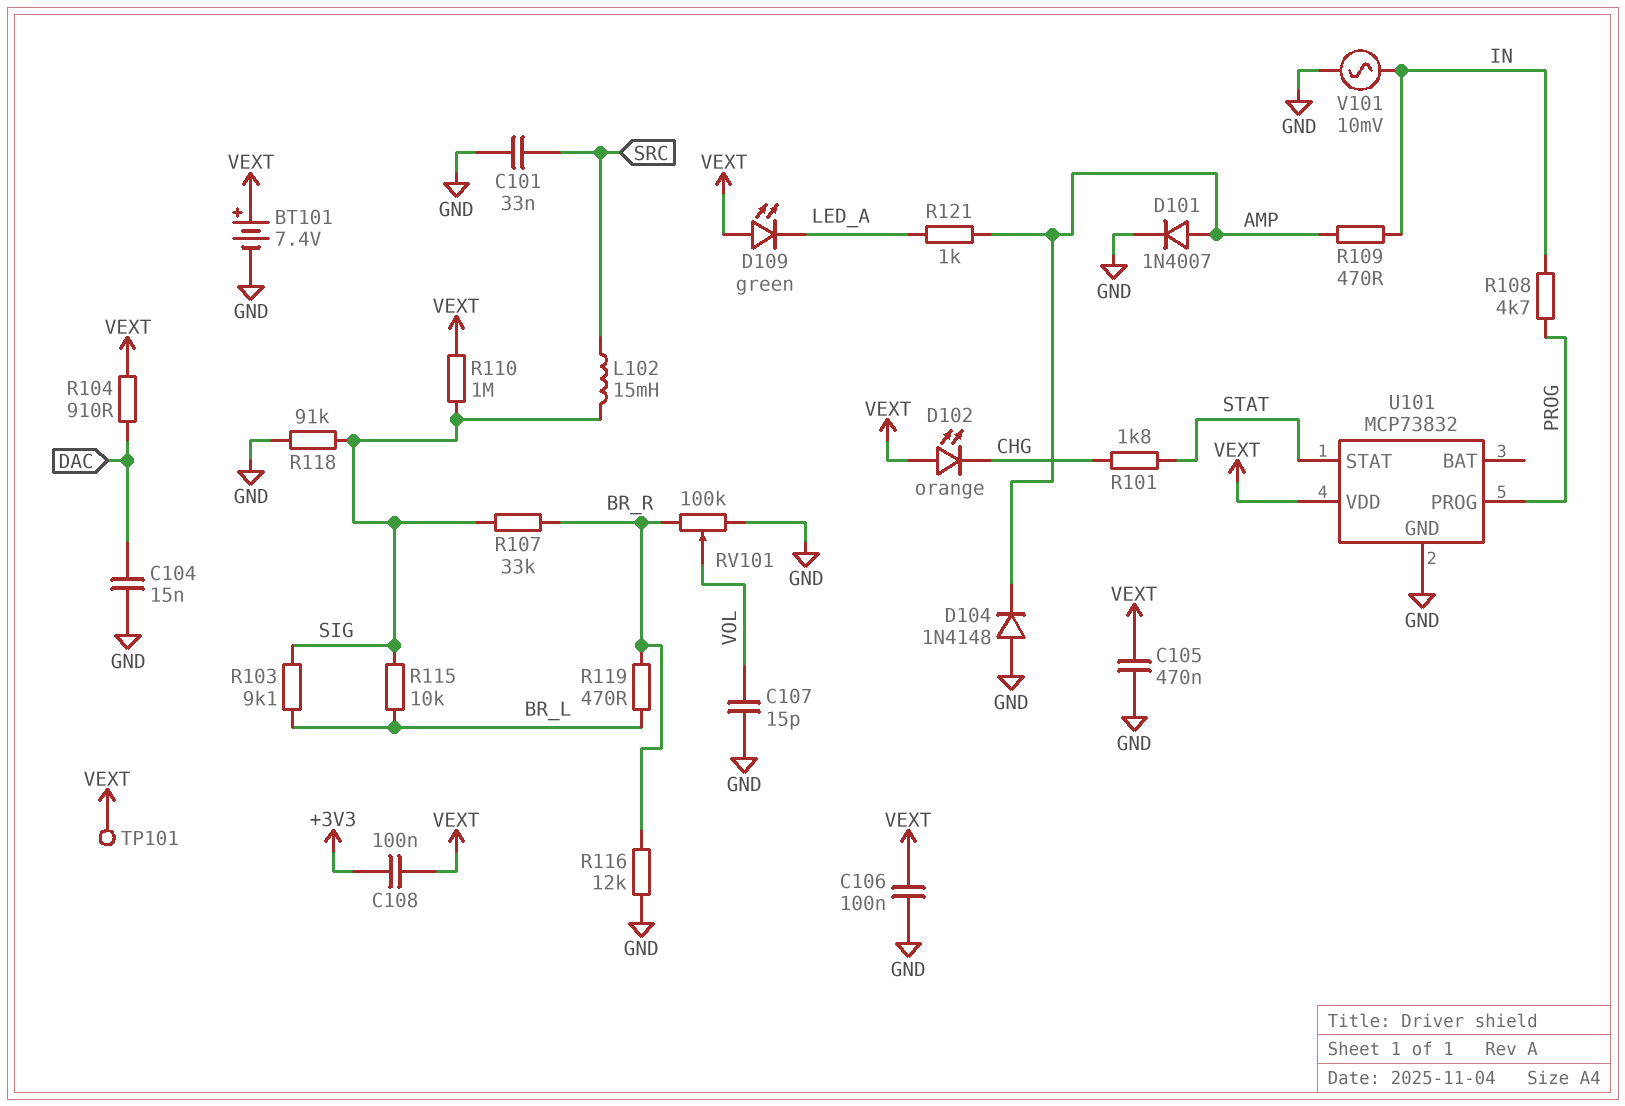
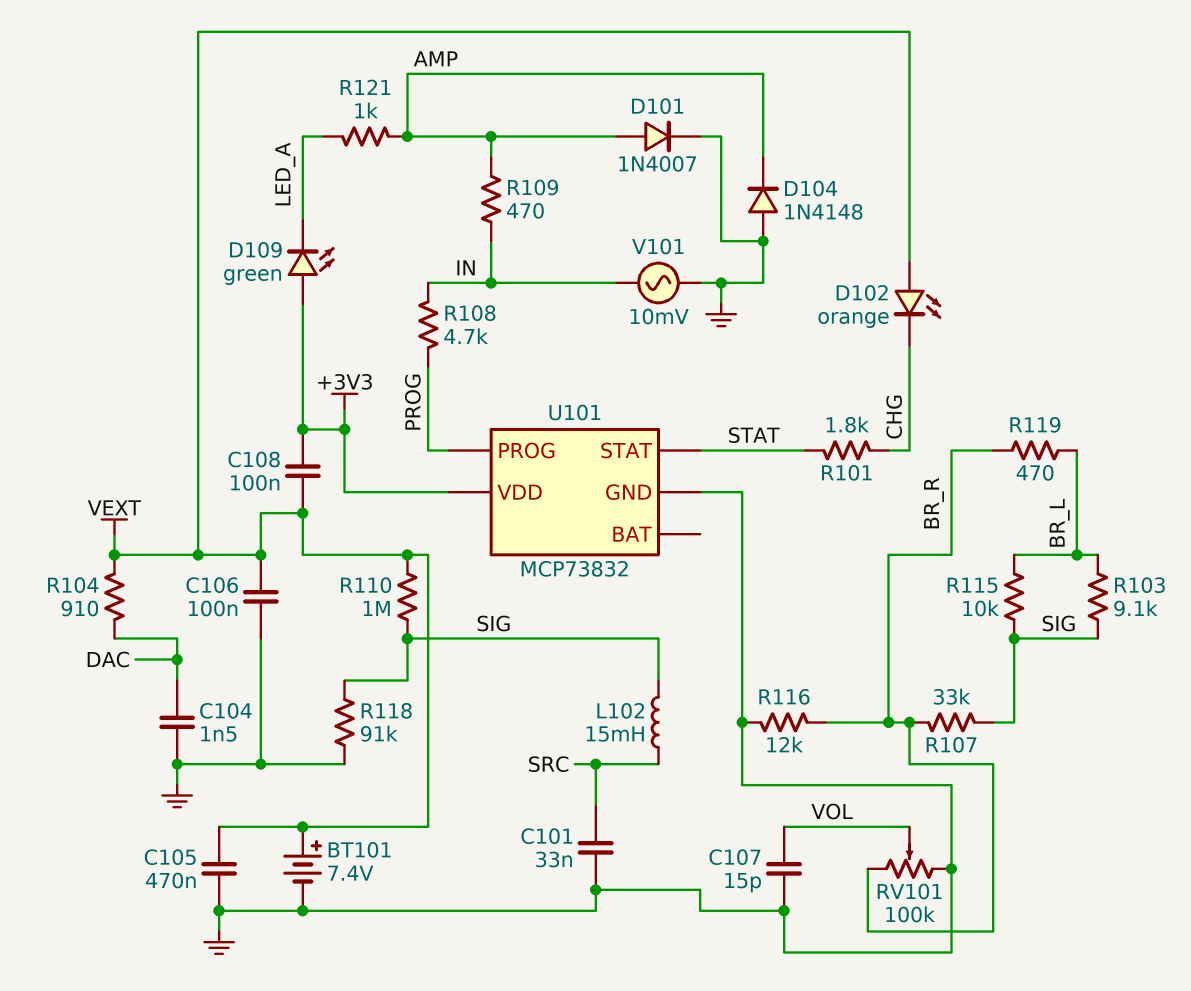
C104: 15nF (DAC, GND) -> 1.5nF (DAC, GND)
D109: LED green (A VEXT, K LED_A) -> LED green (A +3V3, K LED_A)
TP101: test point (VEXT) -> none
U101 pin VDD: VEXT -> +3V3

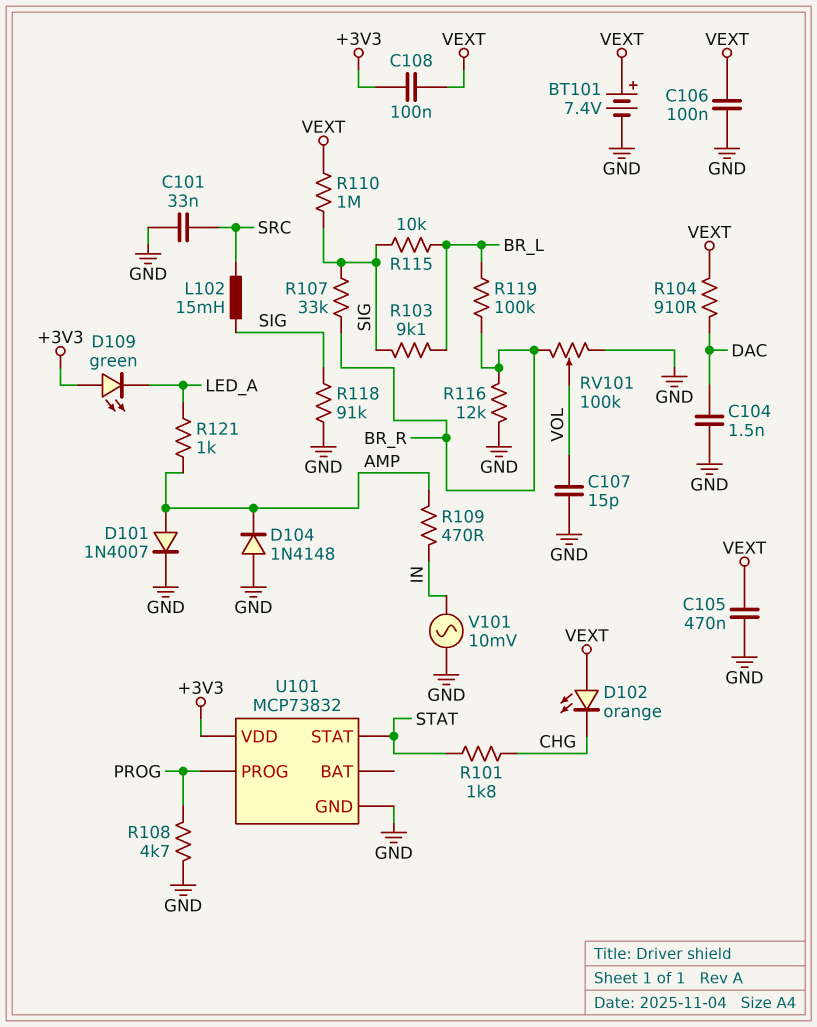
R108: 4.7k (IN, PROG) -> 4.7k (GND, PROG)
R119: 470 (BR_L, BR_R) -> 100k (BR_L, BR_R)

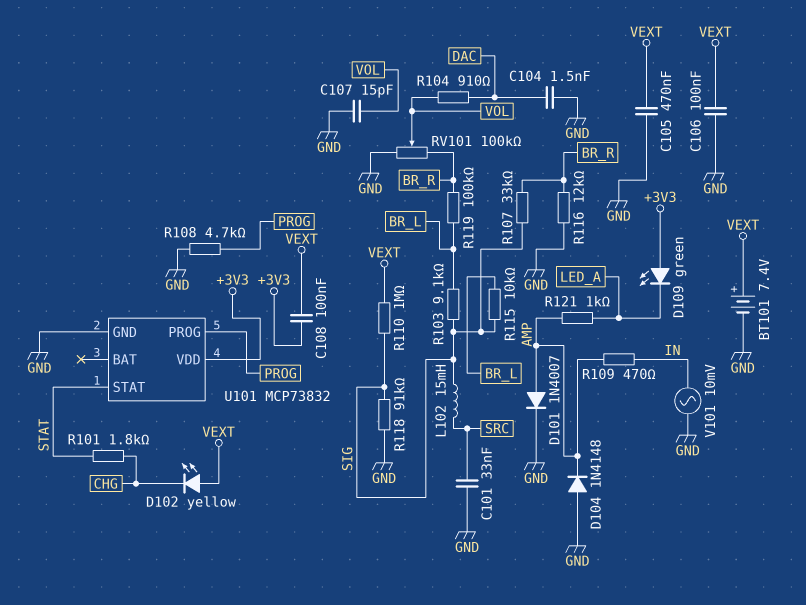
D102: LED orange (A VEXT, K CHG) -> LED yellow (A VEXT, K CHG)
R104: 910 (DAC, VEXT) -> 910 (DAC, VOL)

